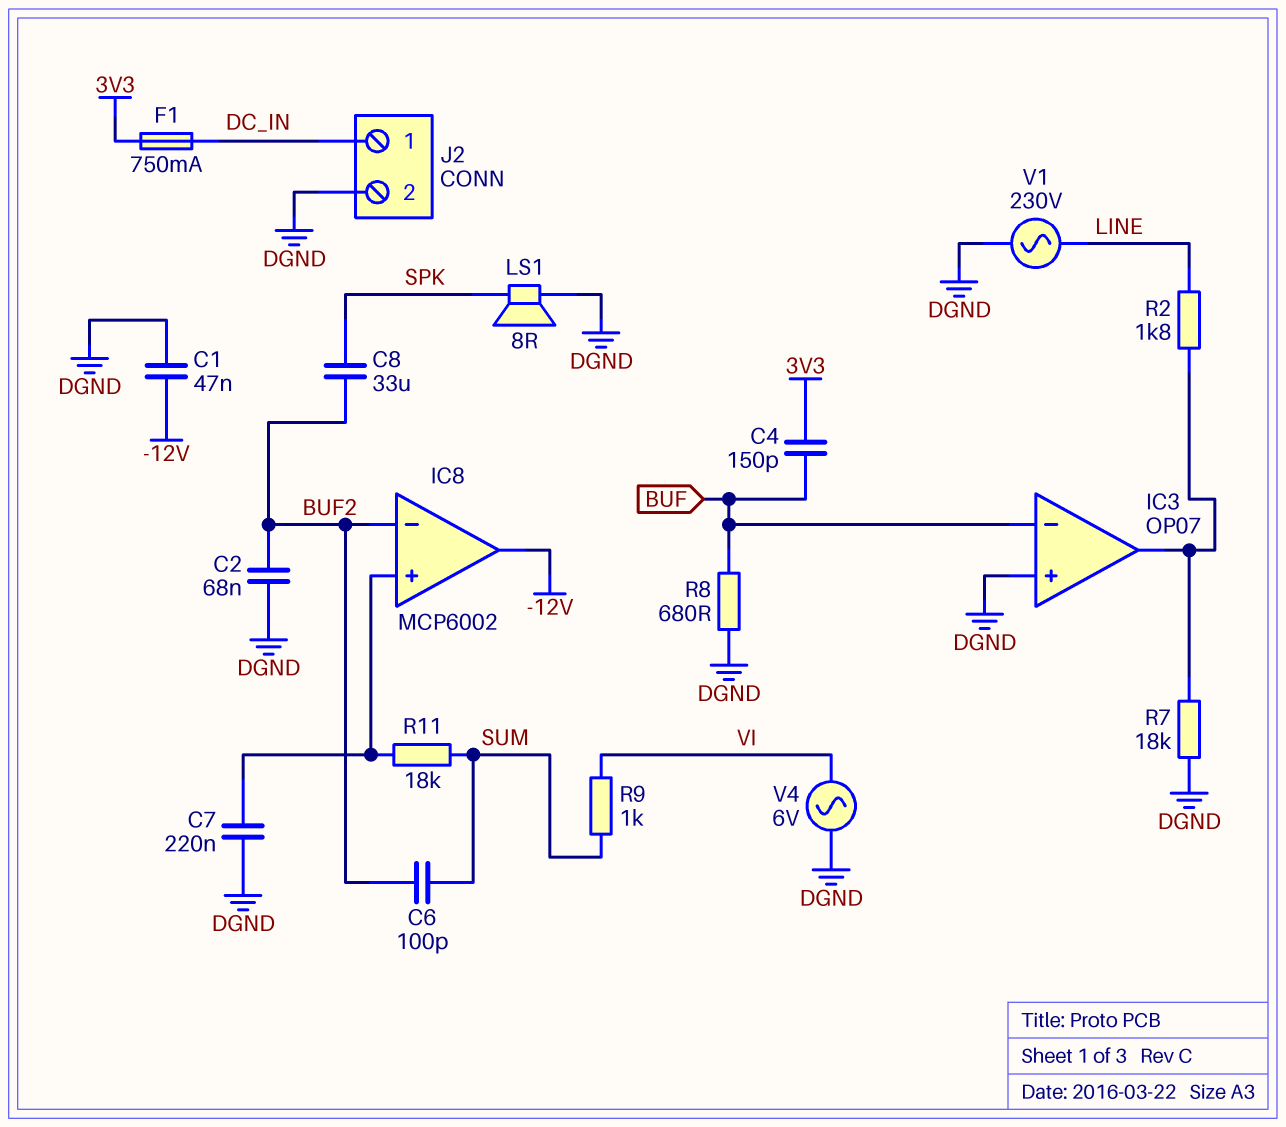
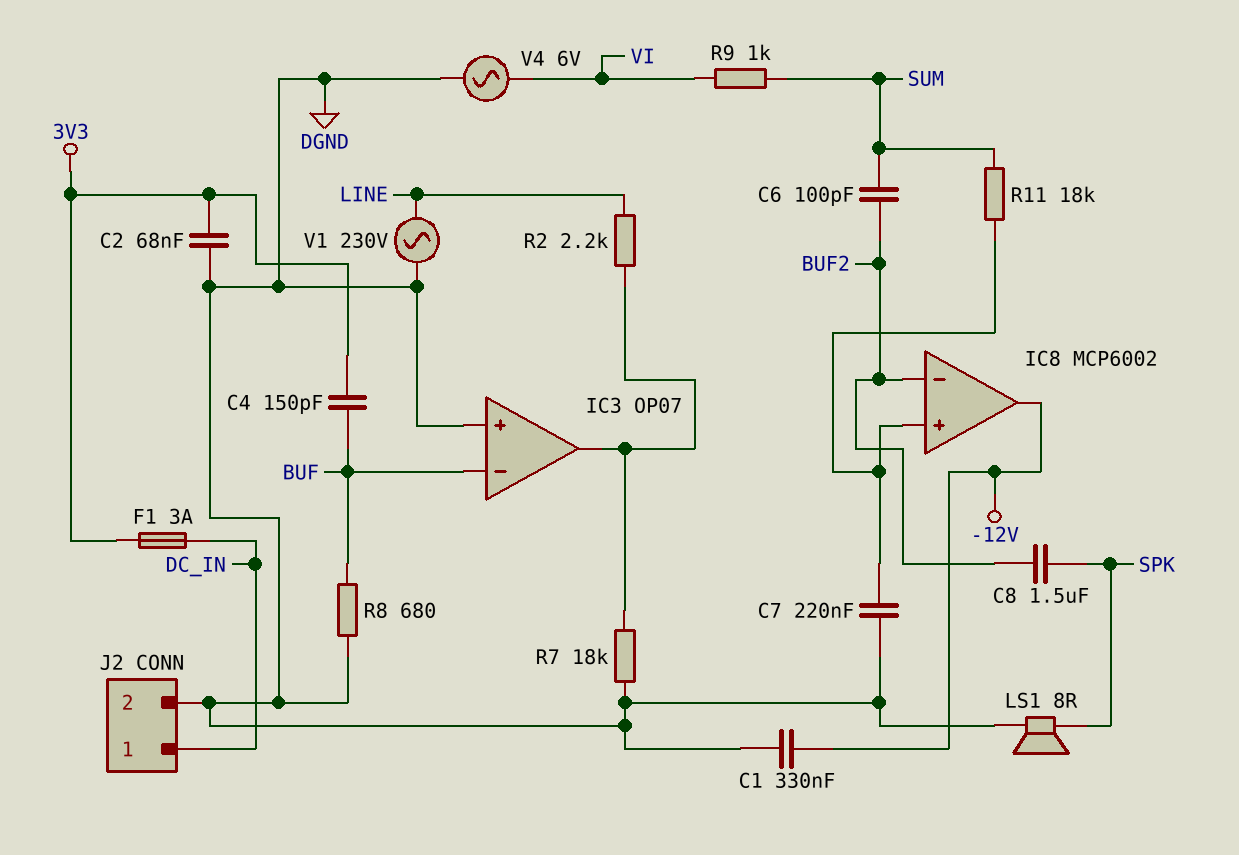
C1: 47nF (-12V, DGND) -> 330nF (-12V, DGND)
C2: 68nF (BUF2, DGND) -> 68nF (3V3, DGND)
C8: 33uF (BUF2, SPK) -> 1.5uF (BUF2, SPK)
F1: 750mA (3V3, DC_IN) -> 3A (3V3, DC_IN)
R2: 1.8k (IC3/out, LINE) -> 2.2k (IC3/out, LINE)

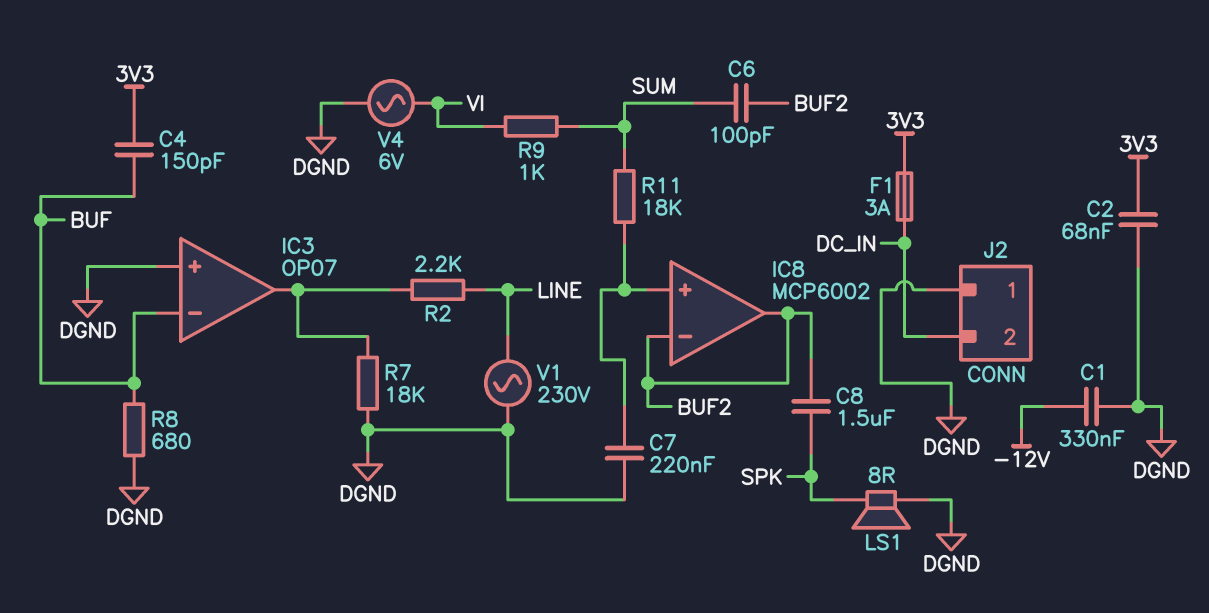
IC8 pin out: -12V -> BUF2
J2 pin 1: DC_IN -> DGND
J2 pin 2: DGND -> DC_IN

